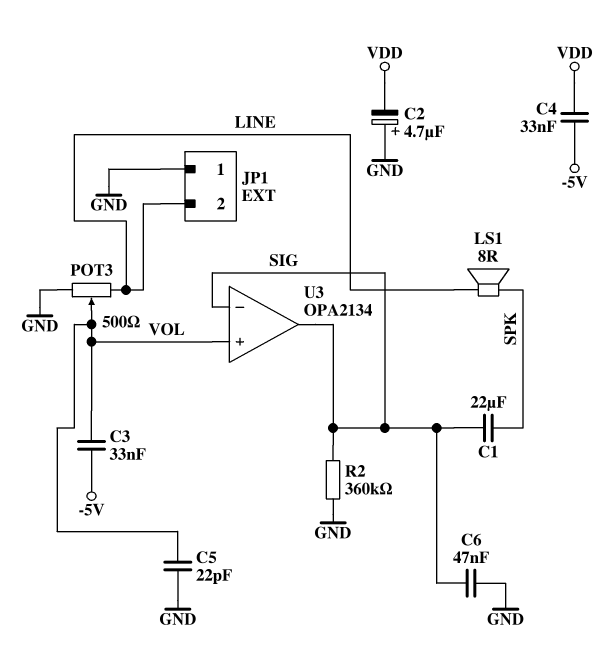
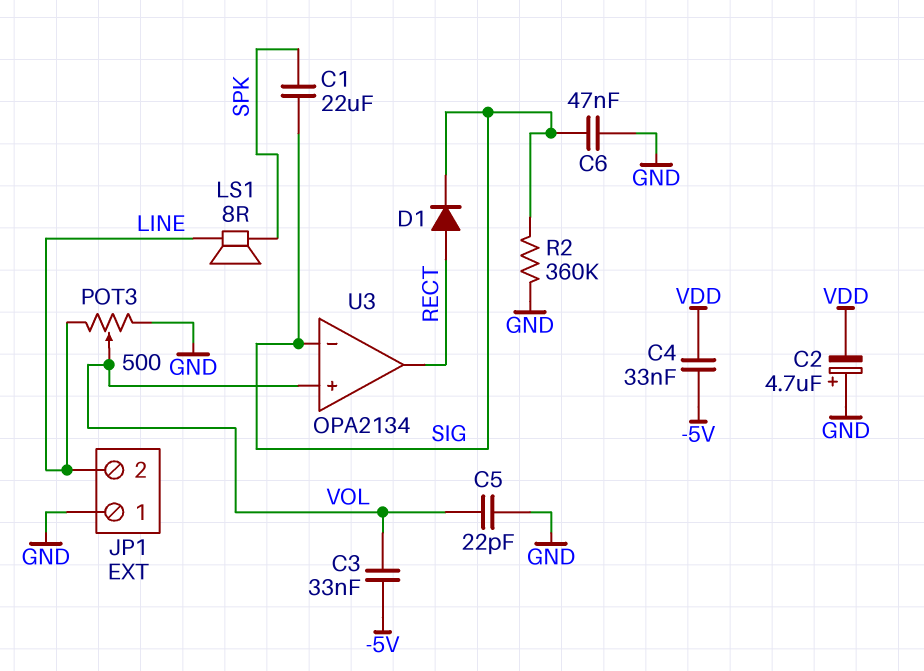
D1: none -> diode (A RECT, K SIG)
U3 pin out: SIG -> RECT

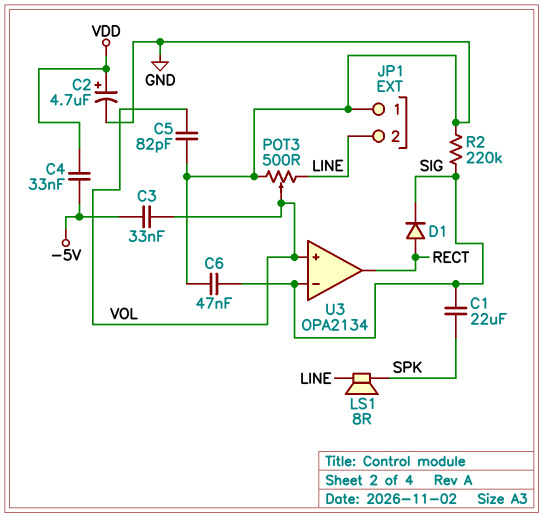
C2: 4.7uF (plus GND, minus VDD) -> 4.7uF (plus VDD, minus GND)
C5: 22pF (GND, VOL) -> 82pF (GND, VOL)
R2: 360k (GND, SIG) -> 220k (GND, SIG)

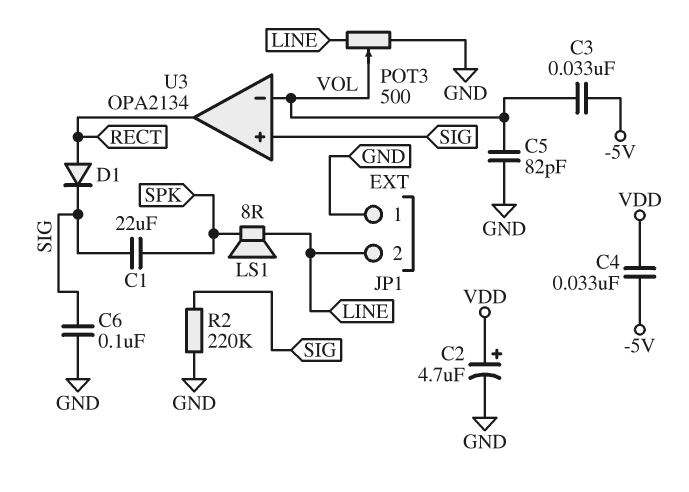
C6: 47nF (GND, SIG) -> 100nF (GND, SIG)
U3 pin in+: VOL -> SIG
U3 pin in-: SIG -> VOL

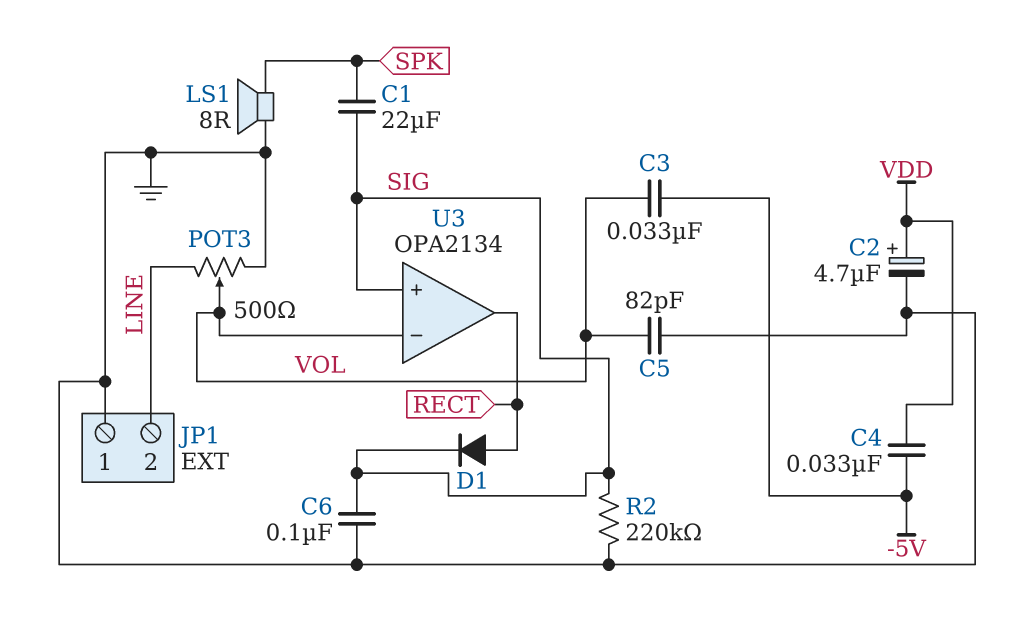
LS1: speaker 8R (LINE, SPK) -> speaker 8R (GND, SPK)

